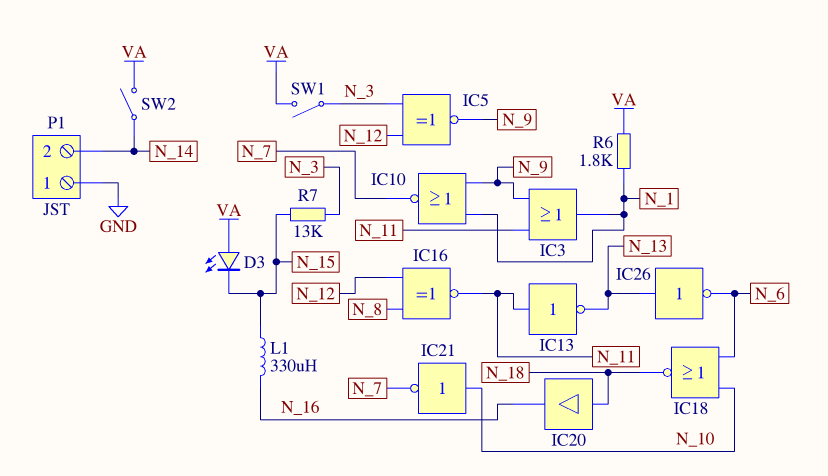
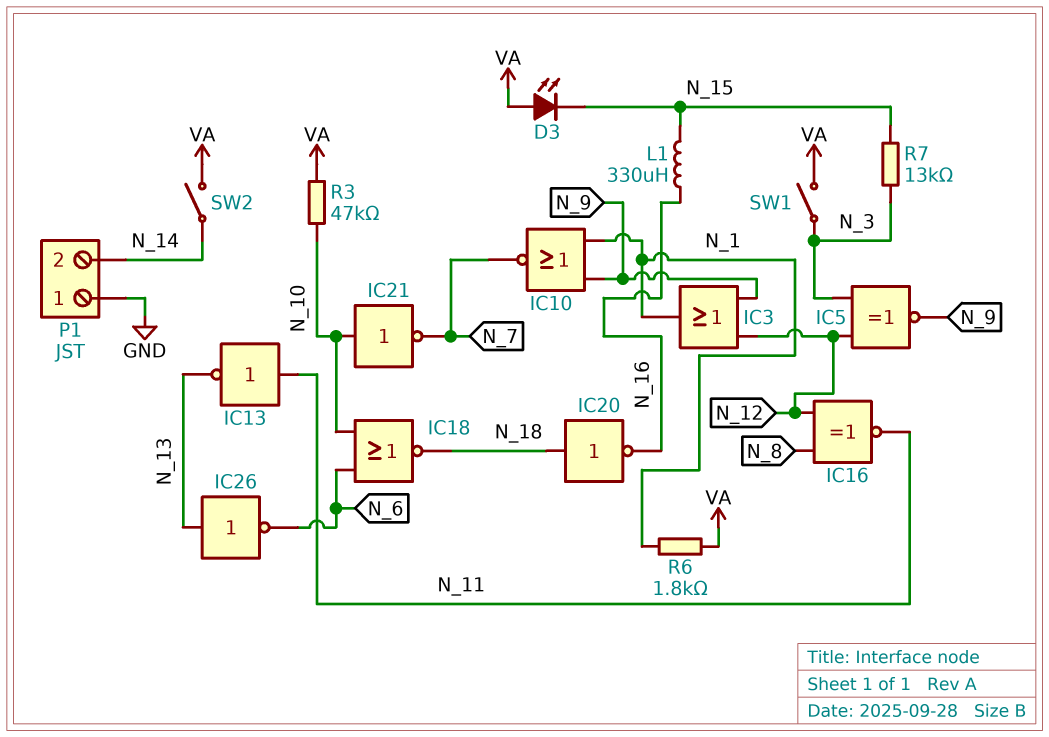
IC3: OR (in N_9, in N_11, out N_1) -> OR (in N_9, in N_12, out N_1)
IC20: buffer (in N_18, out N_16) -> NOT (in N_18, out N_16)
R3: none -> 47k (N_10, VA)

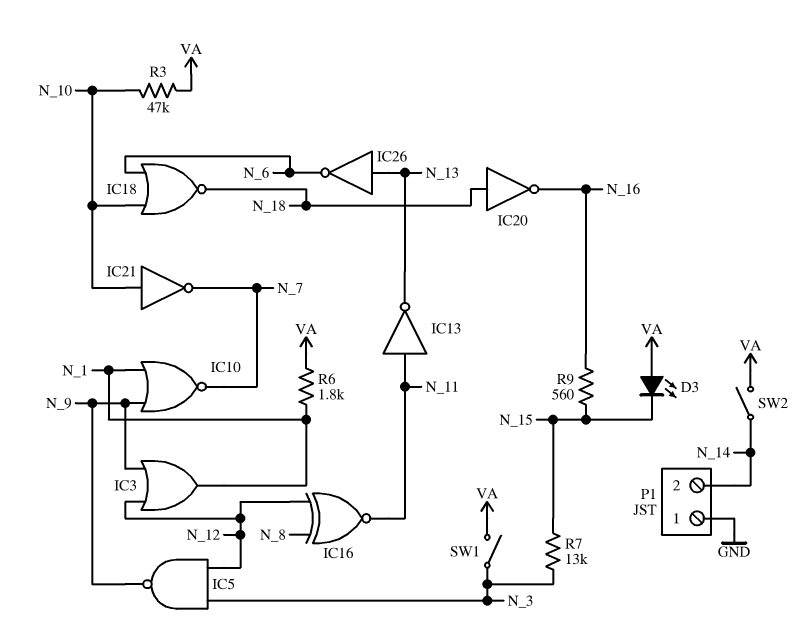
IC5: XNOR (in N_3, in N_12, out N_9) -> NAND (in N_3, in N_12, out N_9)
L1: 330uH (N_15, N_16) -> none
R9: none -> 560 (N_15, N_16)

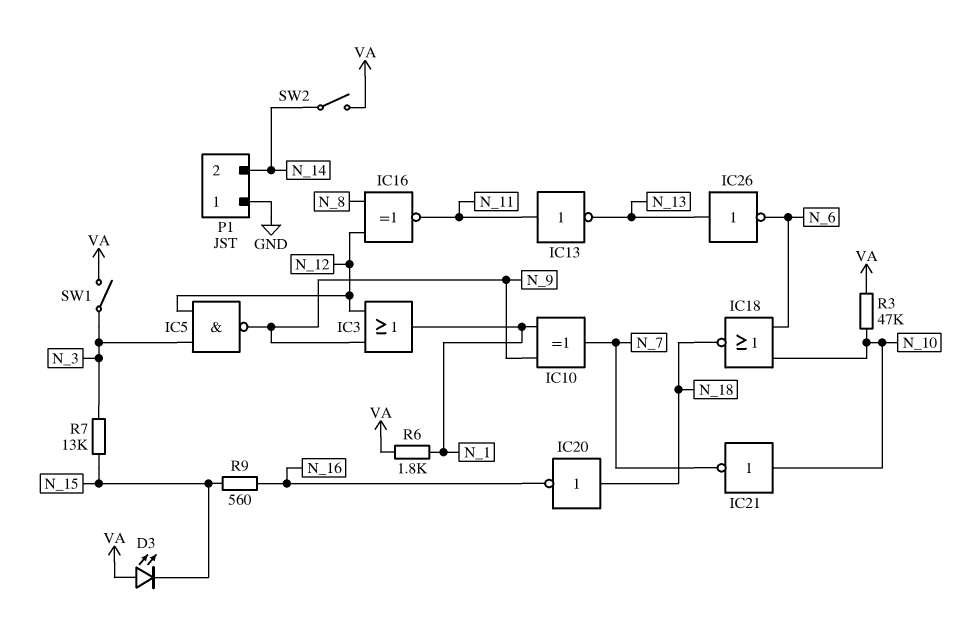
IC10: NOR (in N_1, in N_9, out N_7) -> XOR (in N_1, in N_9, out N_7)

